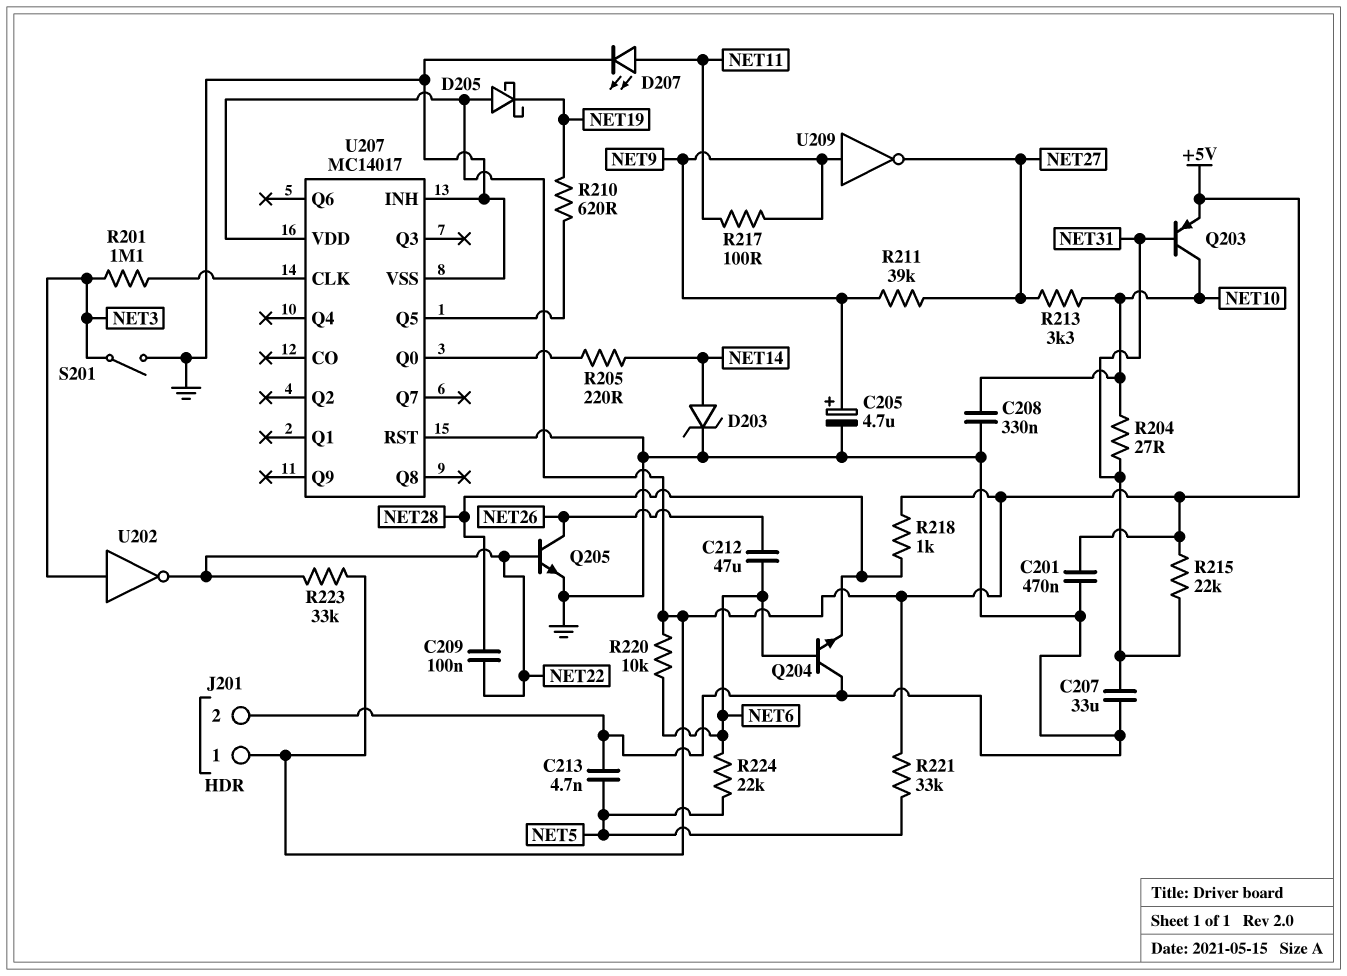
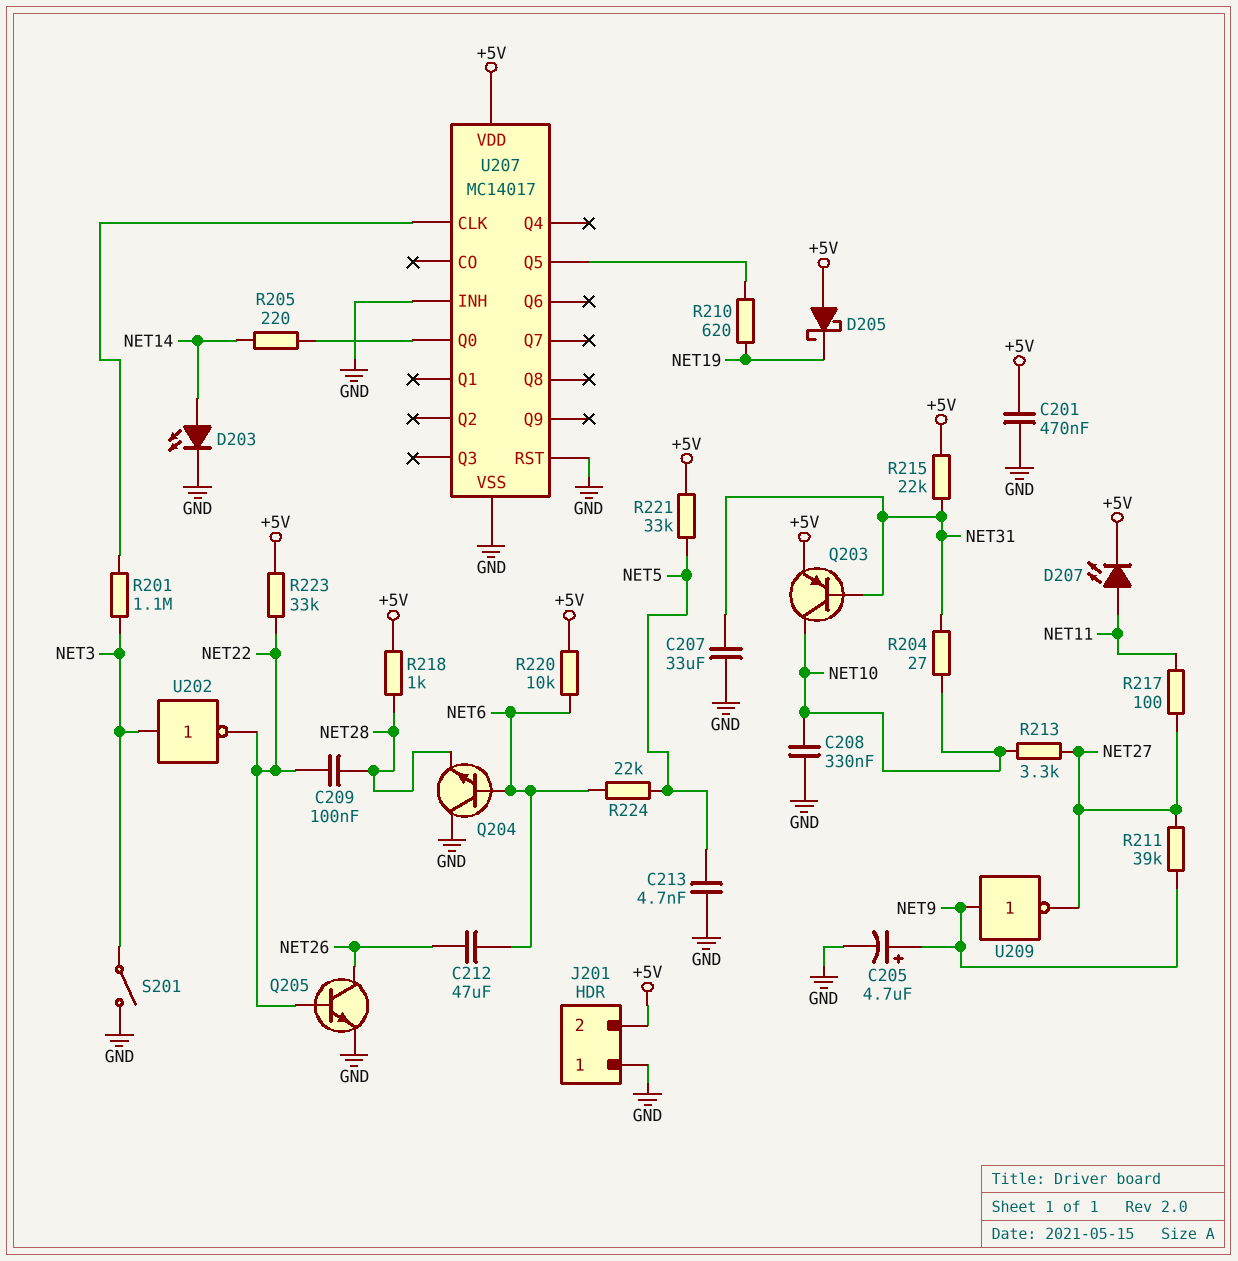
D203: zener (A NET14, K GND) -> LED (A NET14, K GND)
D207: LED (A NET11, K GND) -> LED (A NET11, K +5V)
J201 pin 1: +5V -> GND
J201 pin 2: GND -> +5V
R217: 100 (NET9, NET11) -> 100 (NET11, NET27)

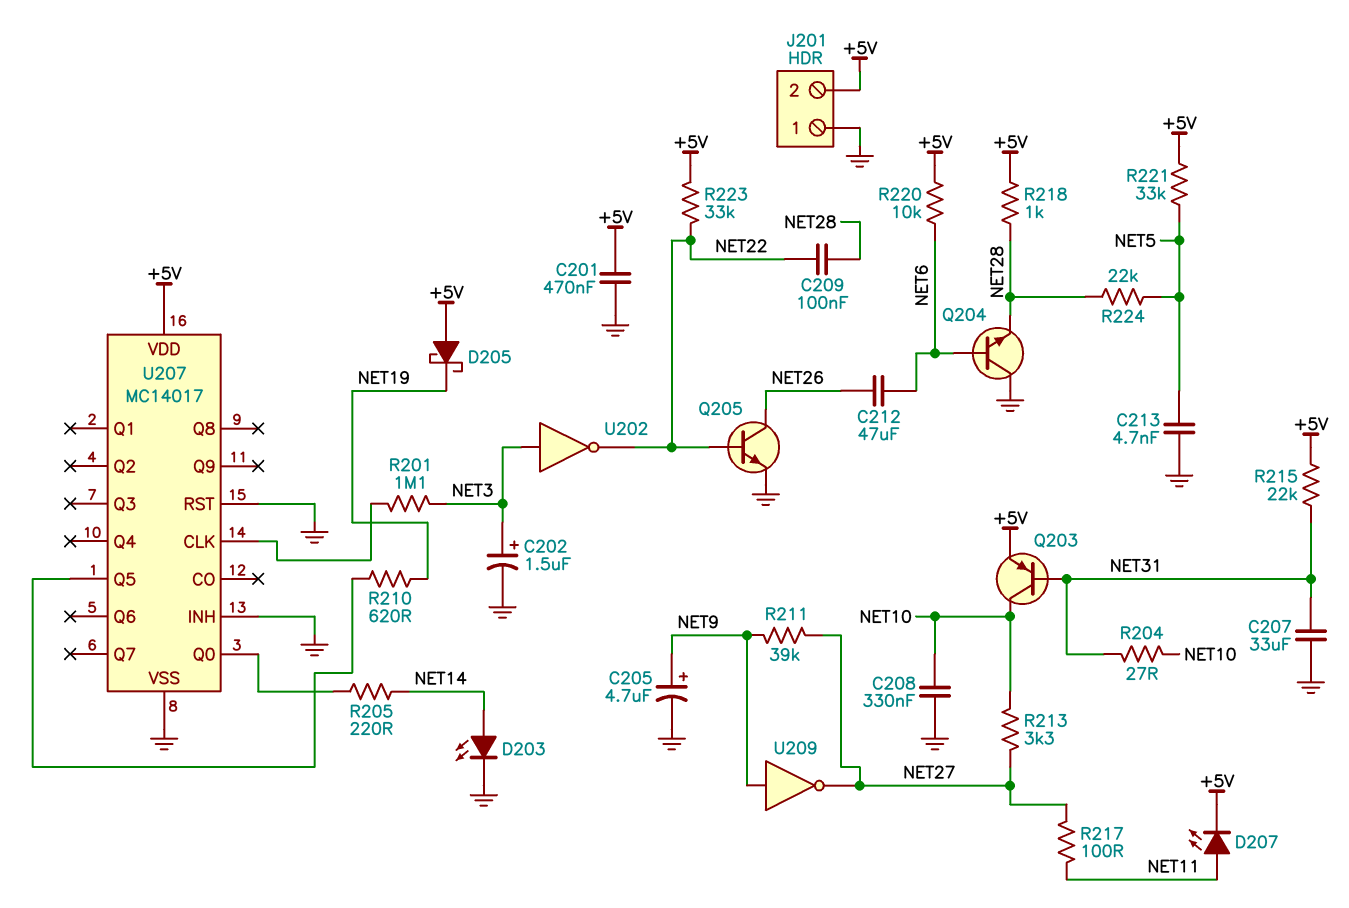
C202: none -> 1.5uF (plus NET3, minus GND)
R224: 22k (NET5, NET6) -> 22k (NET5, NET28)
S201: switch (GND, NET3) -> none

